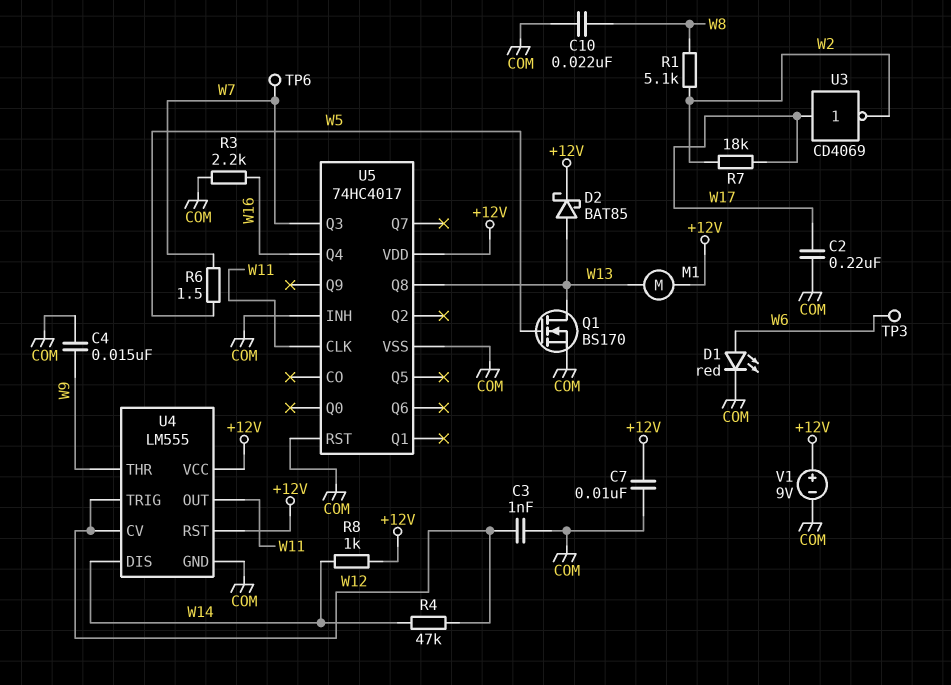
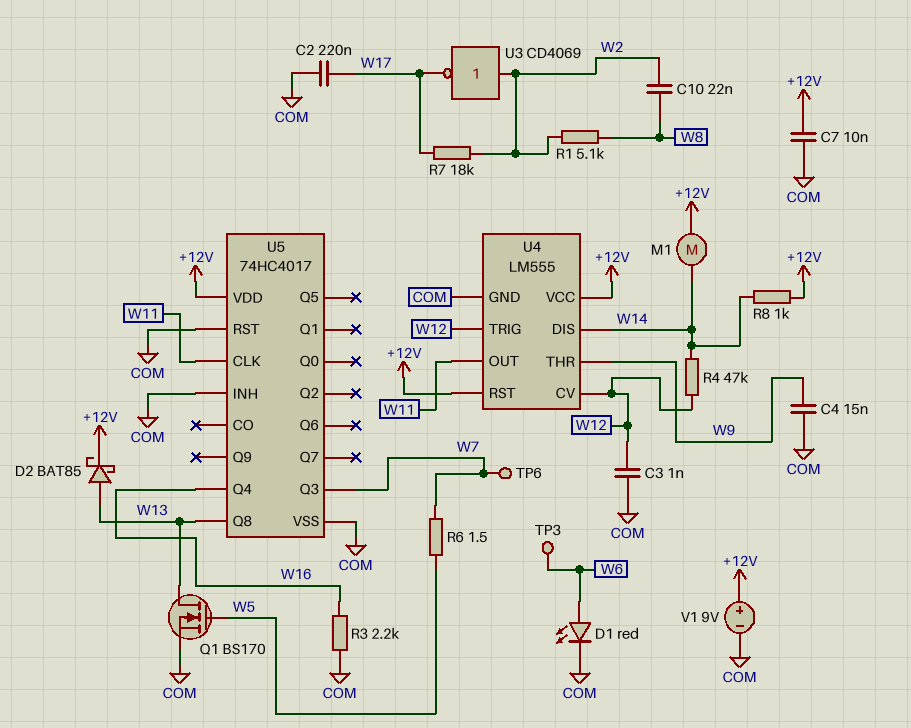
C10: 22nF (COM, W8) -> 22nF (W2, W8)
M1: motor (+12V, W13) -> motor (+12V, W14)
U3: NOT CD4069 (in W17, out W2) -> NOT CD4069 (in W2, out W17)

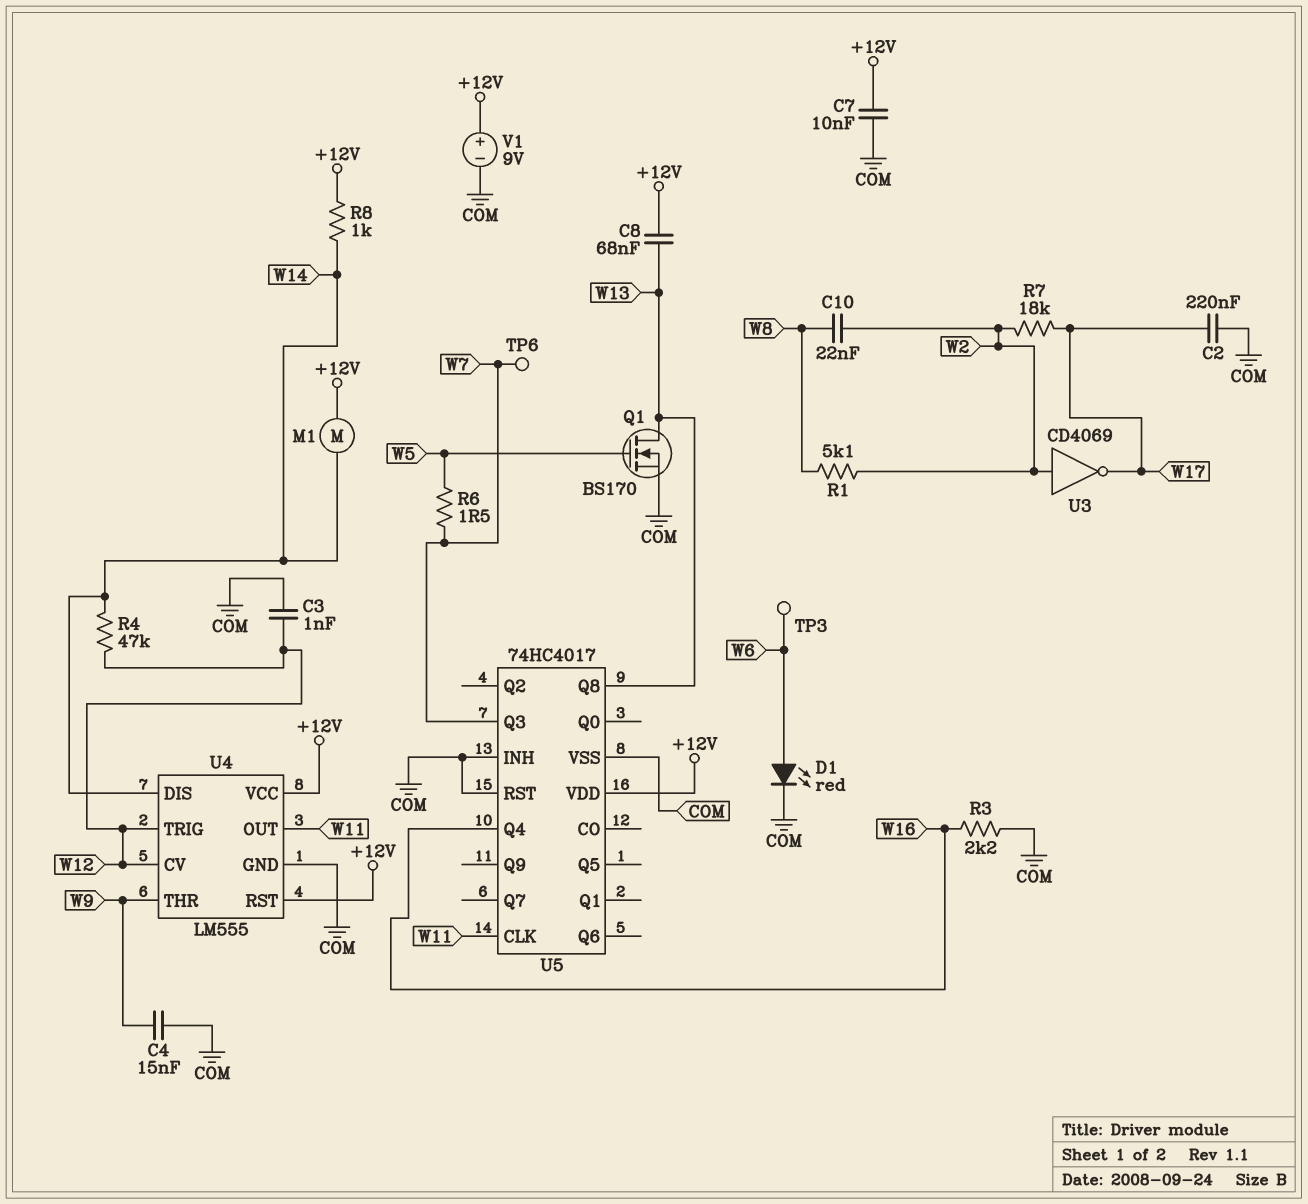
C8: none -> 68nF (+12V, W13)
D2: schottky BAT85 (A W13, K +12V) -> none

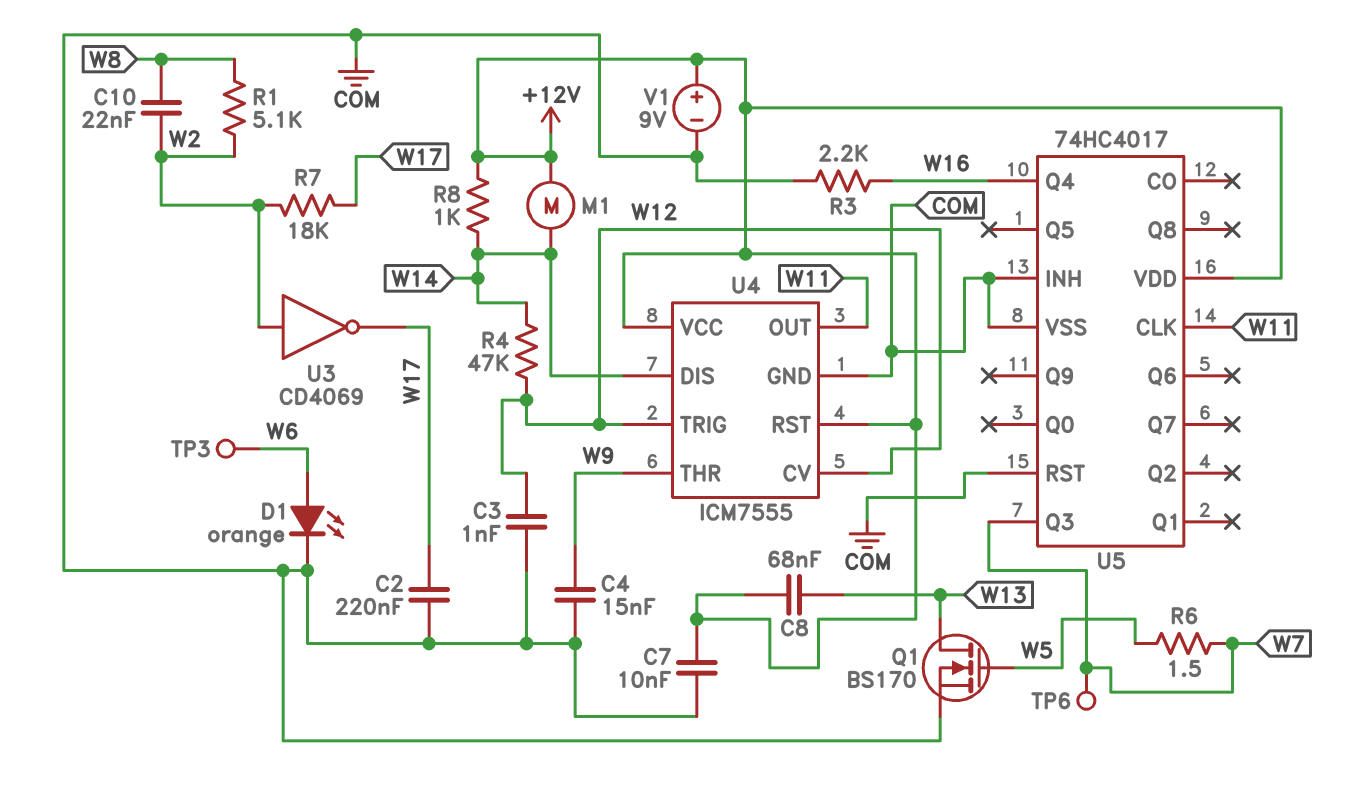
D1: LED red (A W6, K COM) -> LED orange (A W6, K COM)
U4: LM555 -> ICM7555
U5 pin Q8: W13 -> none

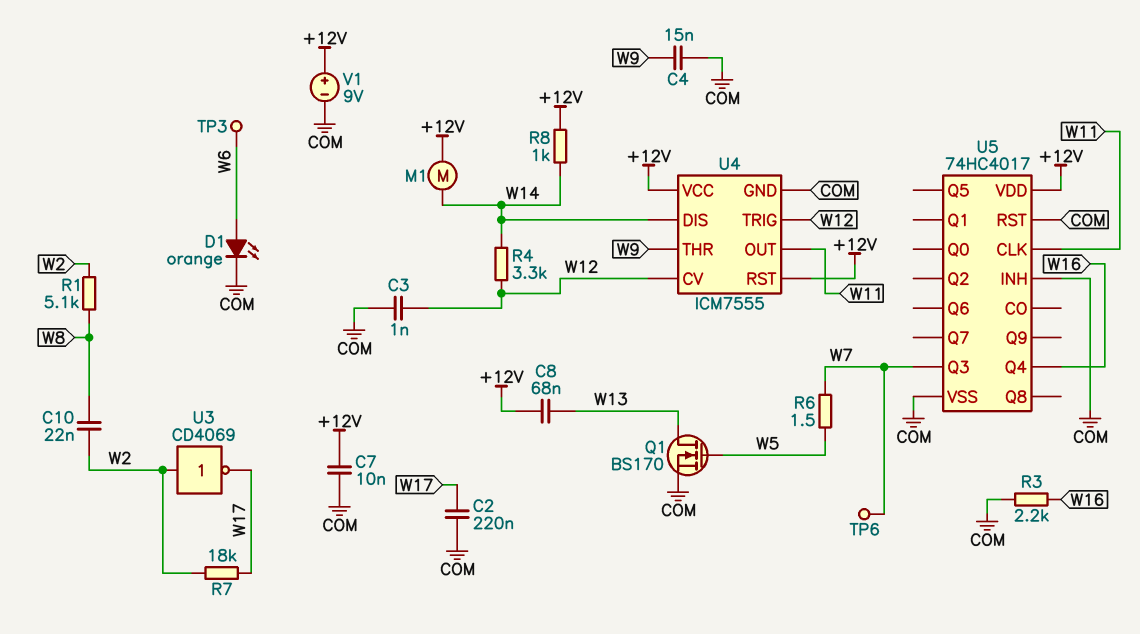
R4: 47k (W12, W14) -> 3.3k (W12, W14)

